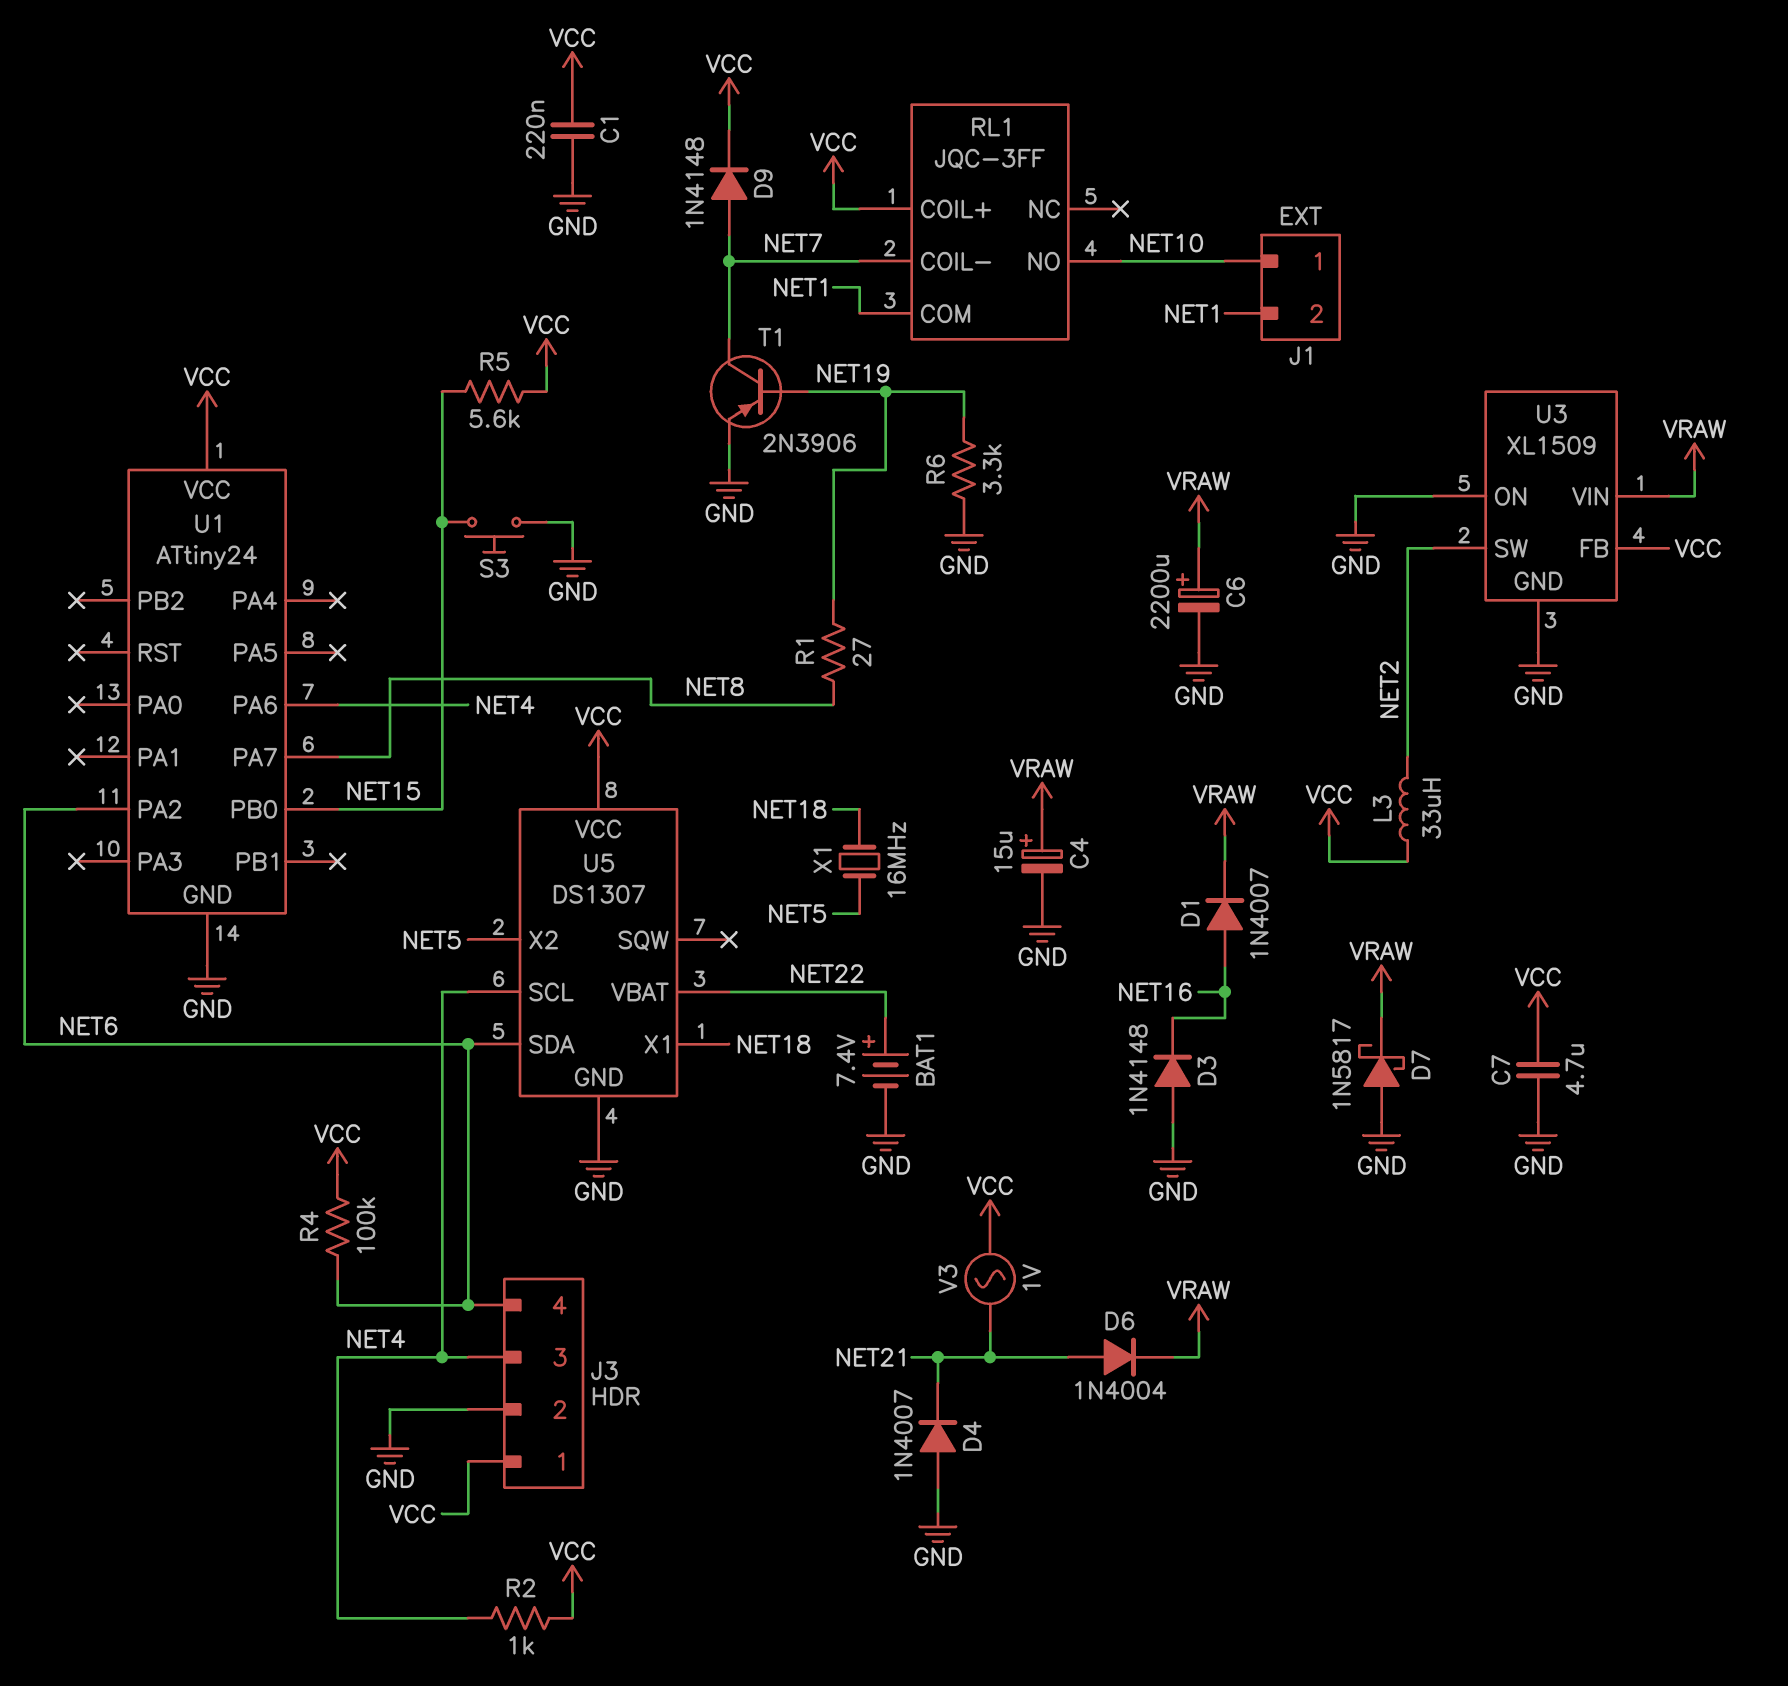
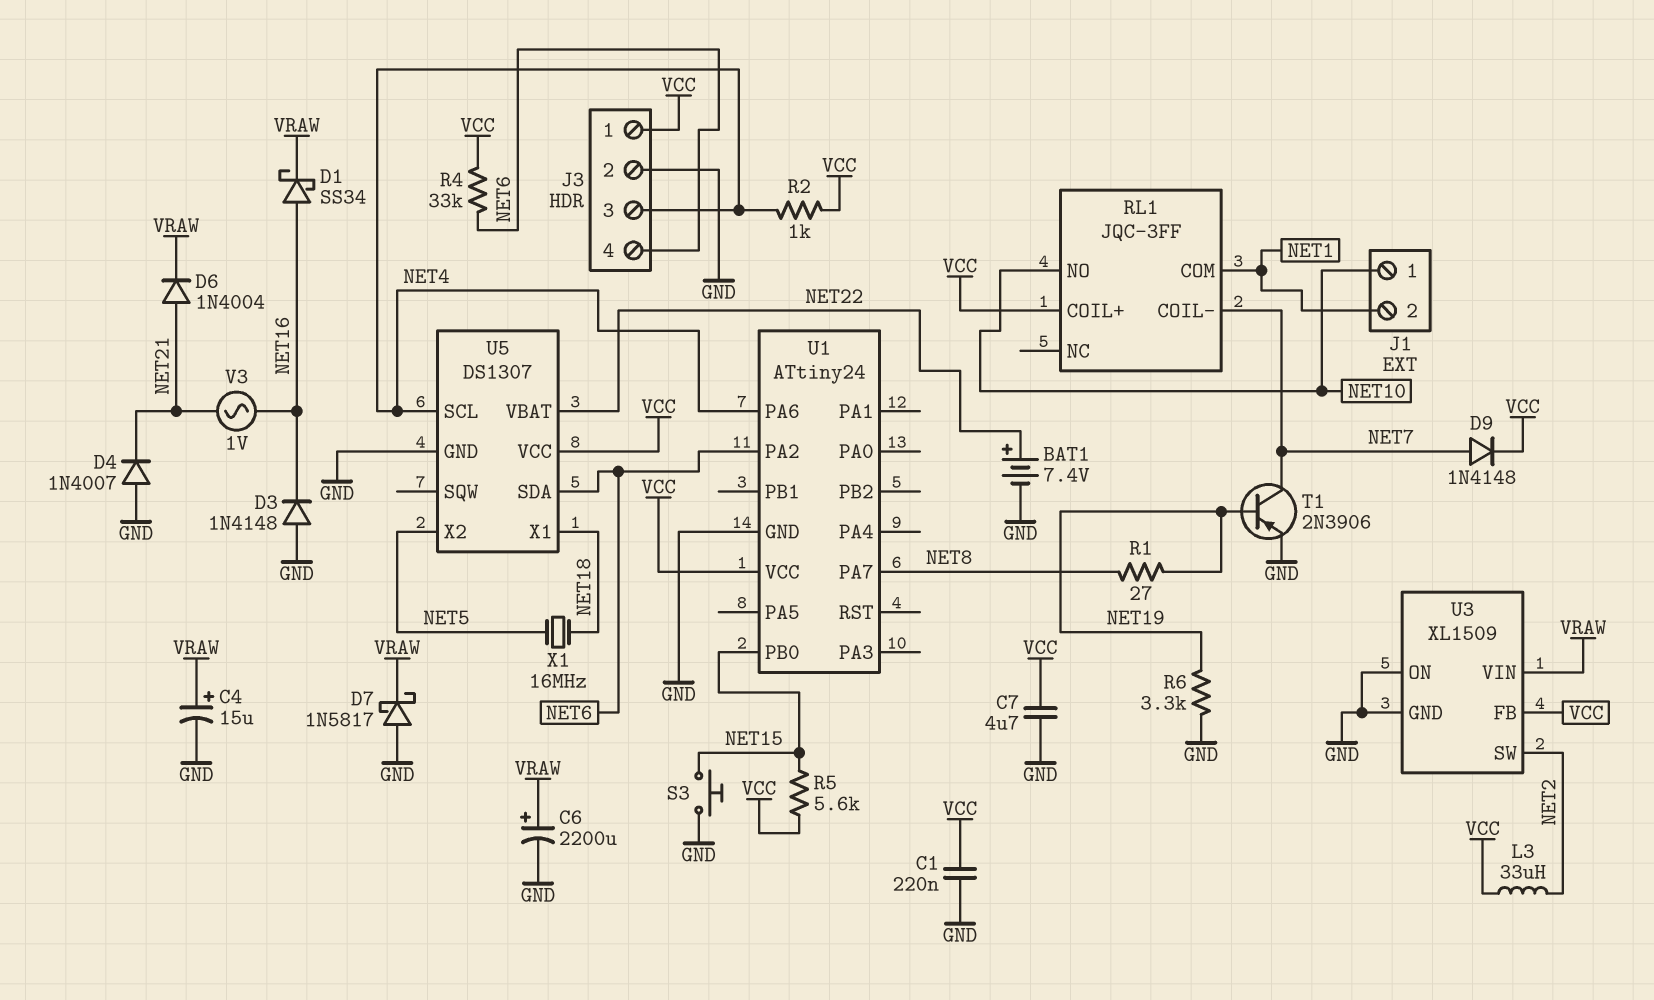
D1: diode 1N4007 (A NET16, K VRAW) -> schottky SS34 (A NET16, K VRAW)
R4: 100k (NET6, VCC) -> 33k (NET6, VCC)
V3: AC 1V (NET21, VCC) -> AC 1V (NET16, NET21)

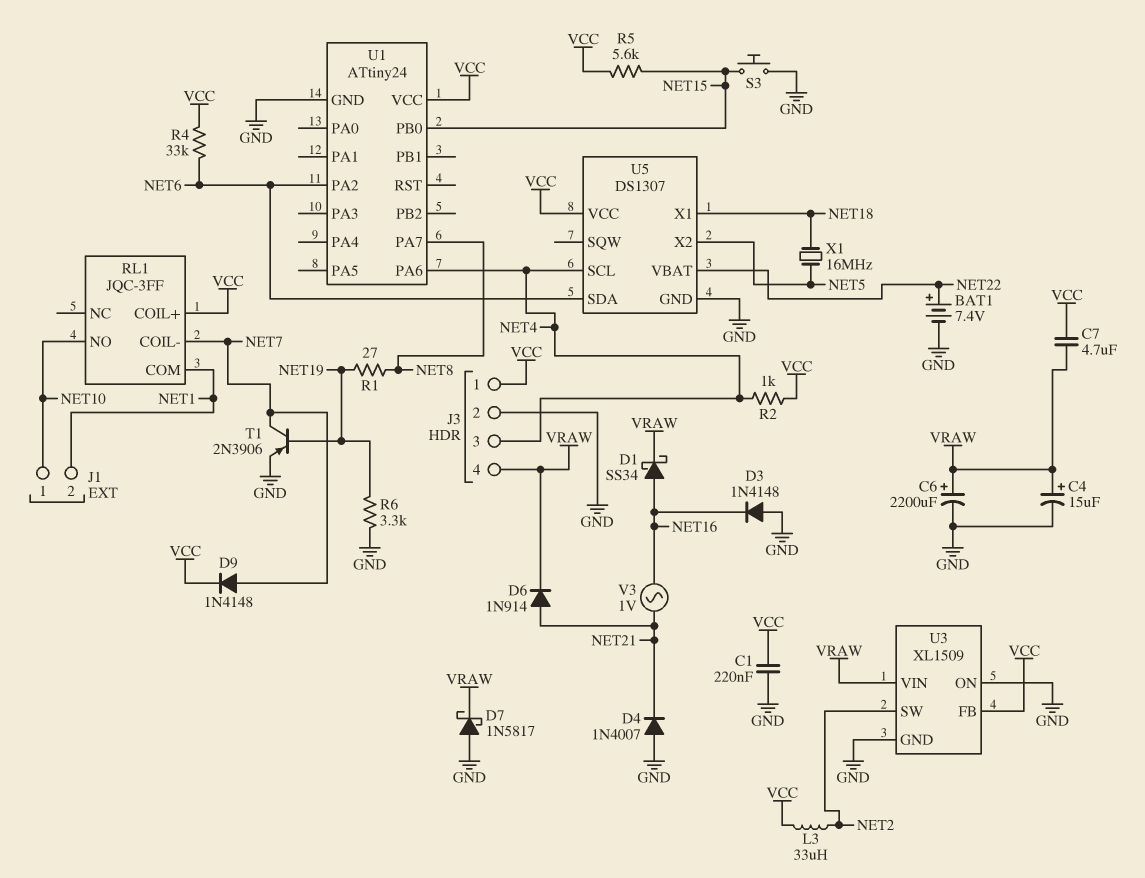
C7: 4.7uF (GND, VCC) -> 4.7uF (VCC, VRAW)
D6: diode 1N4004 (A NET21, K VRAW) -> diode 1N914 (A NET21, K VRAW)
J3 pin 4: NET6 -> VRAW

